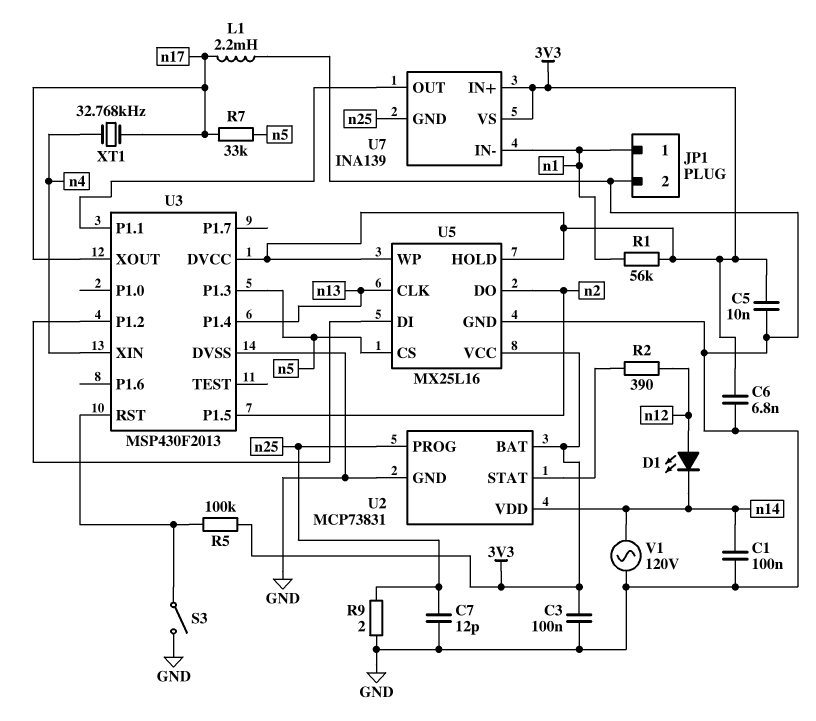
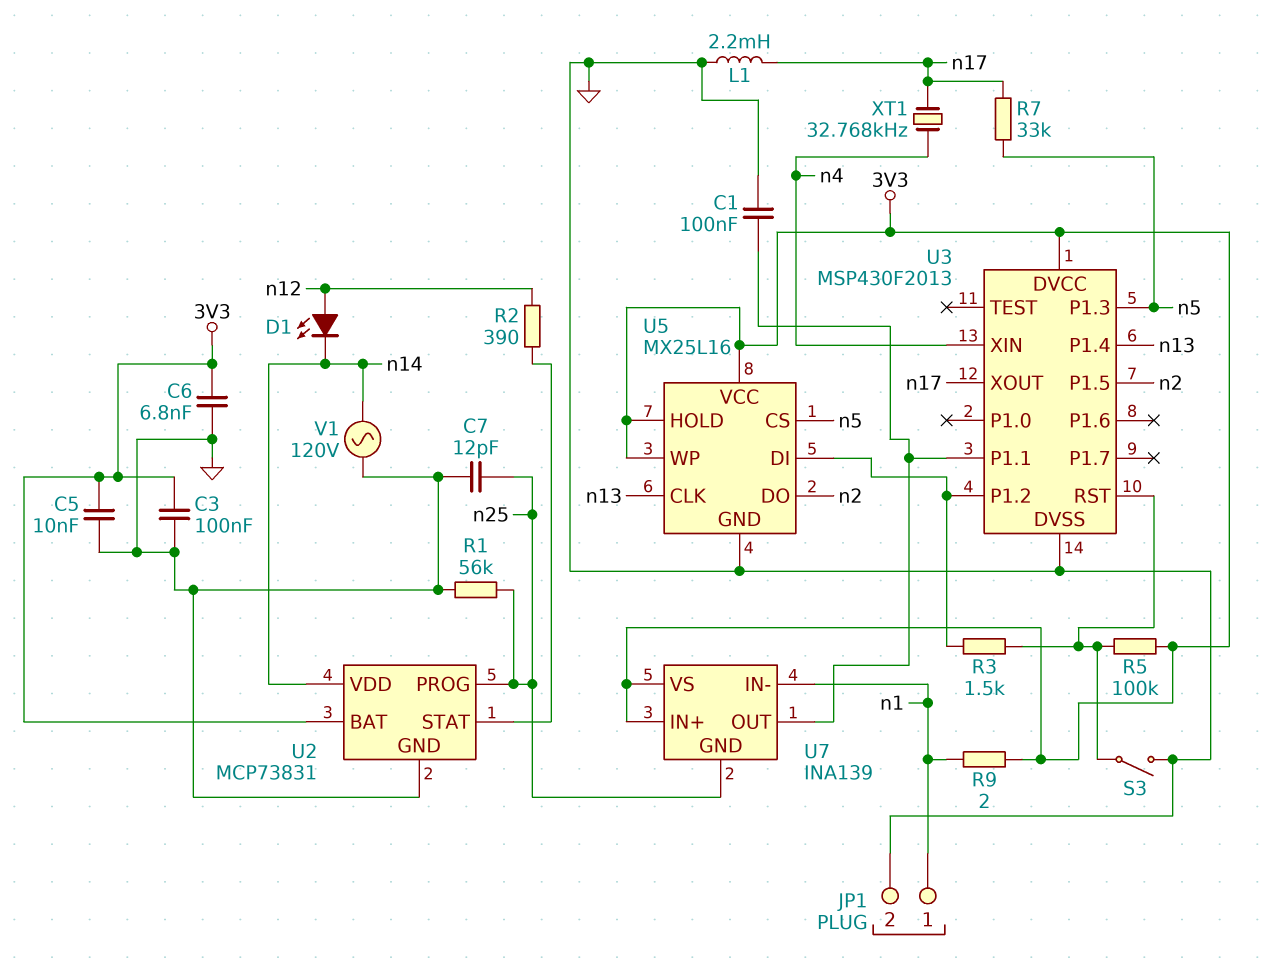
C1: 100nF (GND, n14) -> 100nF (GND, U3/P1.1)
R1: 56k (3V3, n1) -> 56k (GND, n25)
R3: none -> 1.5k (U3/P1.2, U3/RST)
R9: 2 (GND, n25) -> 2 (3V3, n1)

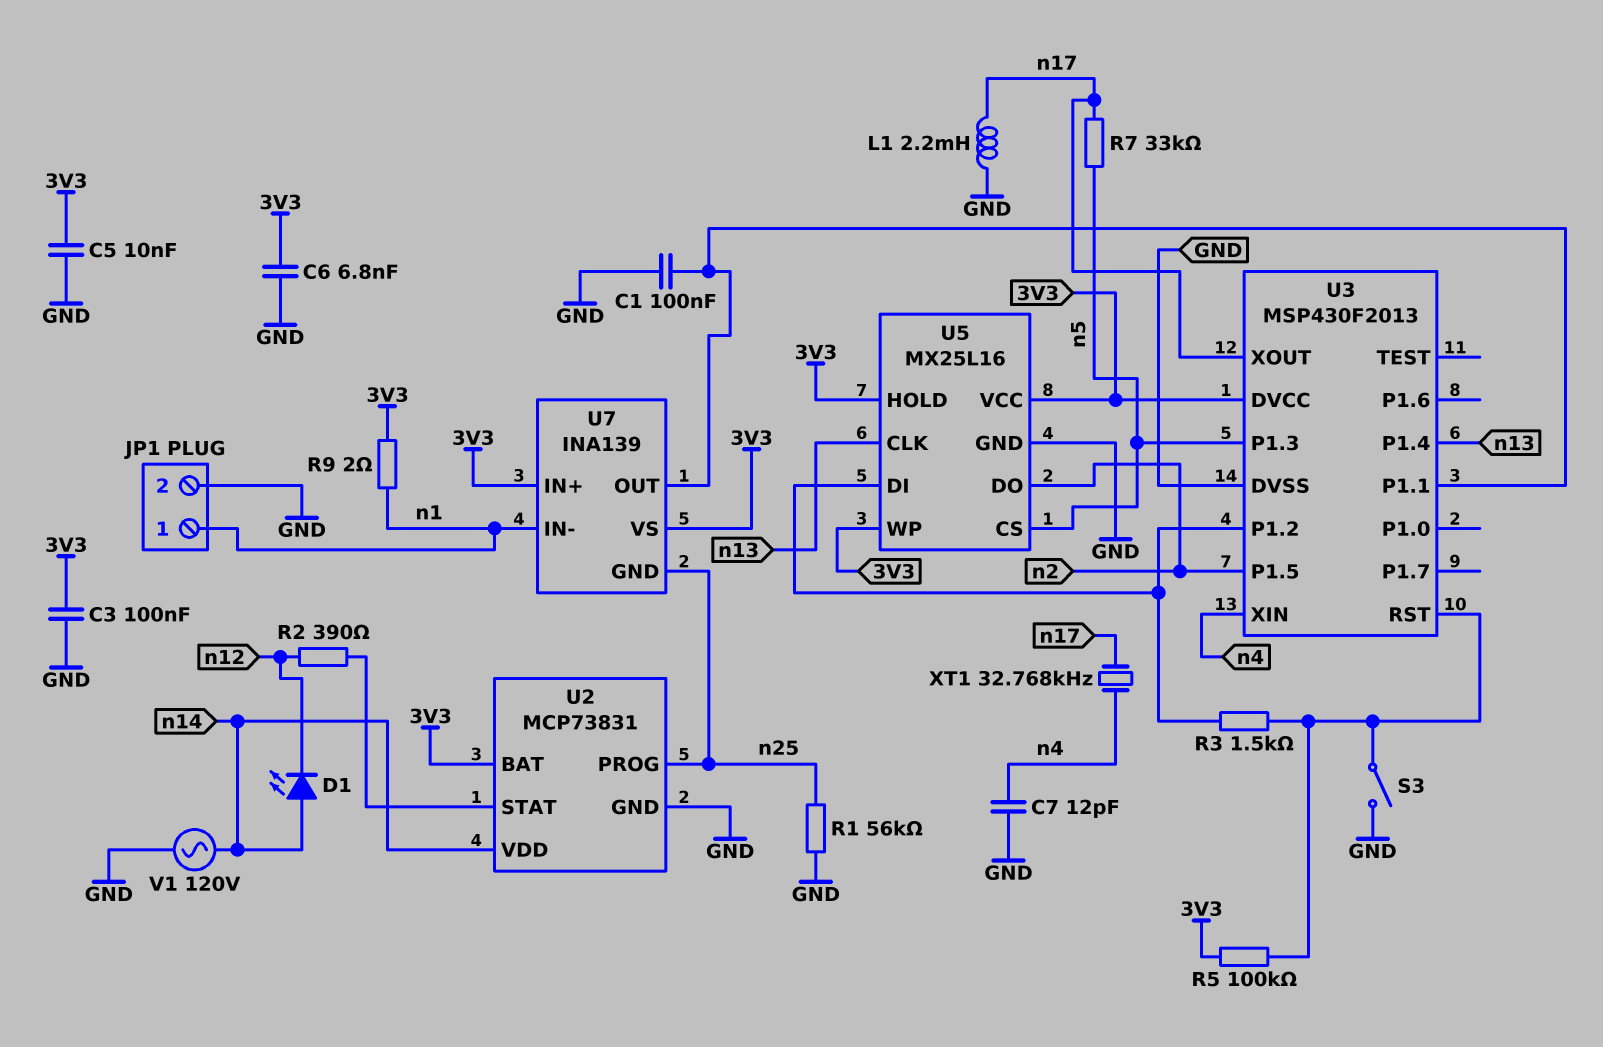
C7: 12pF (GND, n25) -> 12pF (GND, n4)
D1: LED (A n12, K n14) -> LED (A n14, K n12)

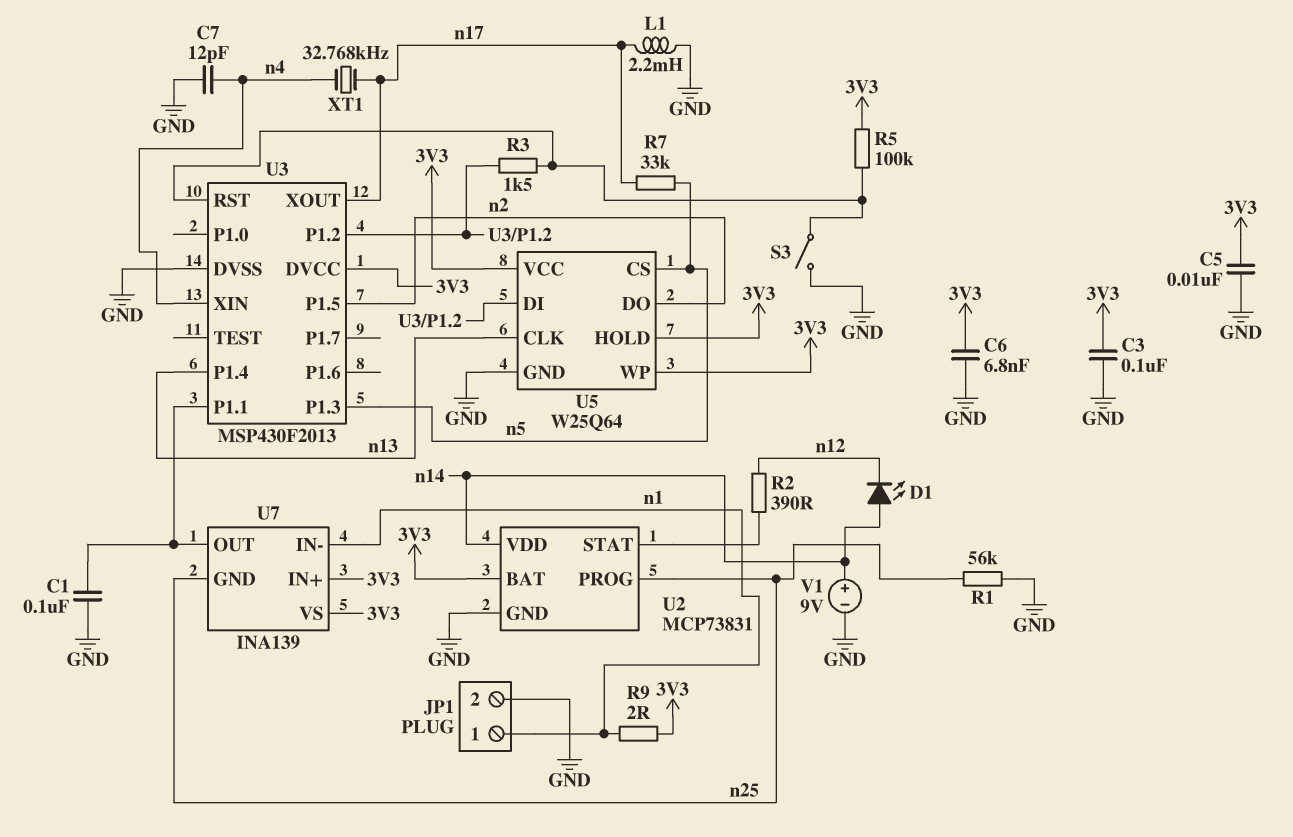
U5: MX25L16 -> W25Q64
V1: AC 120V (GND, n14) -> 9V (plus n14, minus GND)

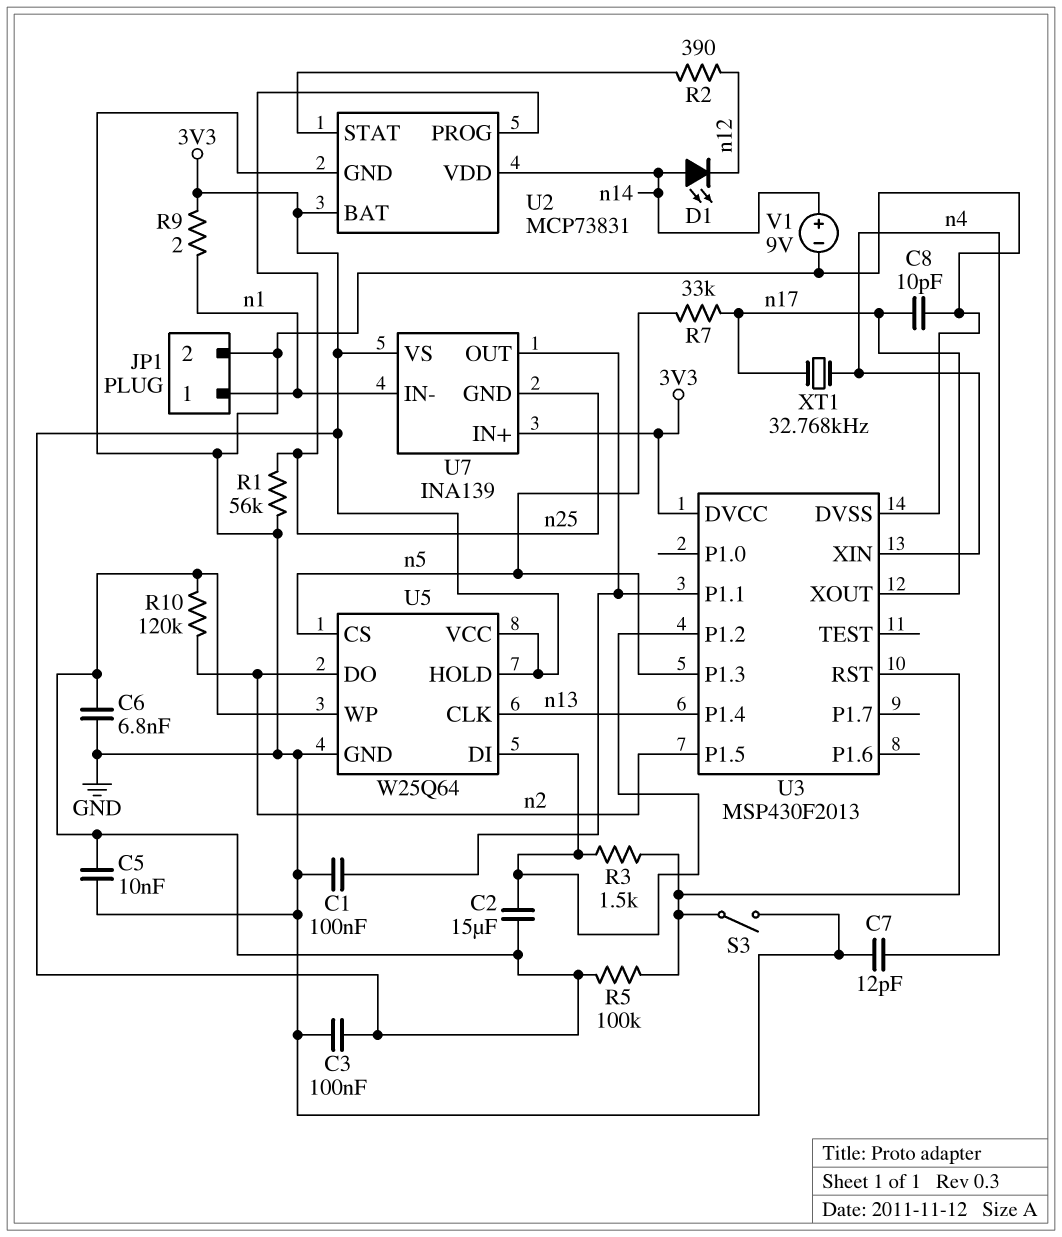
C2: none -> 15uF (3V3, U3/P1.2)
C8: none -> 10pF (GND, n17)
L1: 2.2mH (GND, n17) -> none
R10: none -> 120k (3V3, n2)

